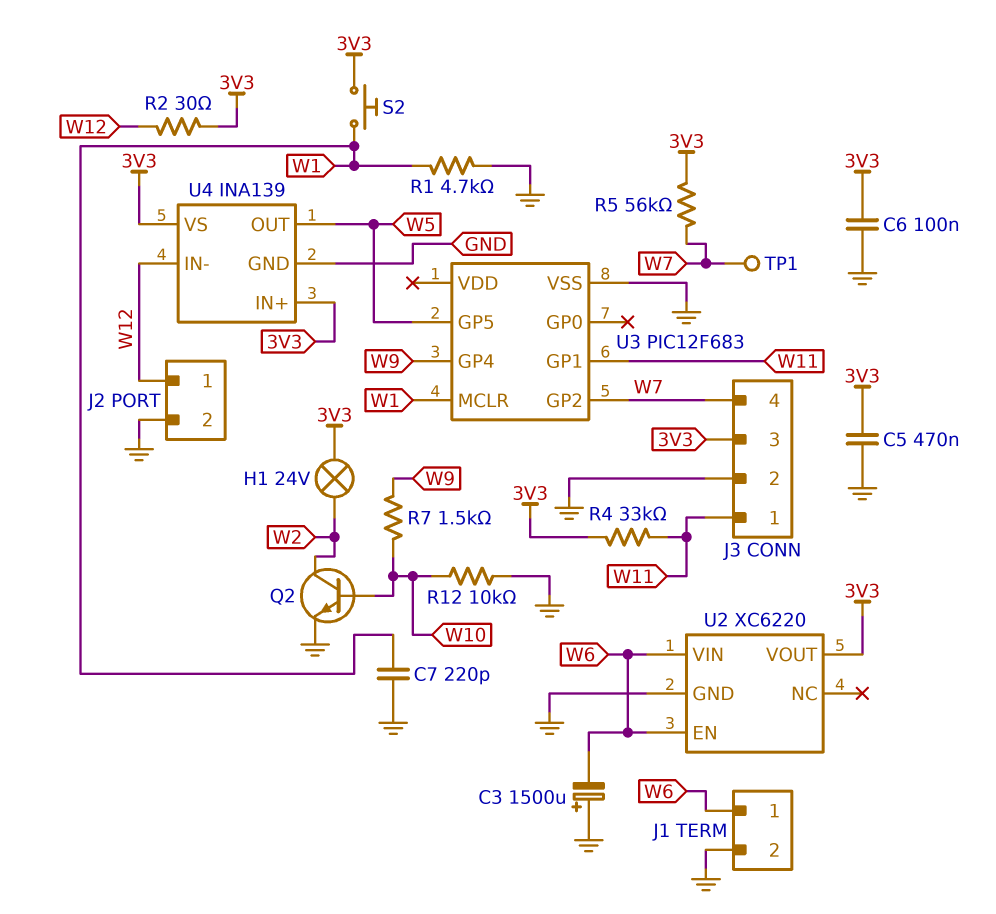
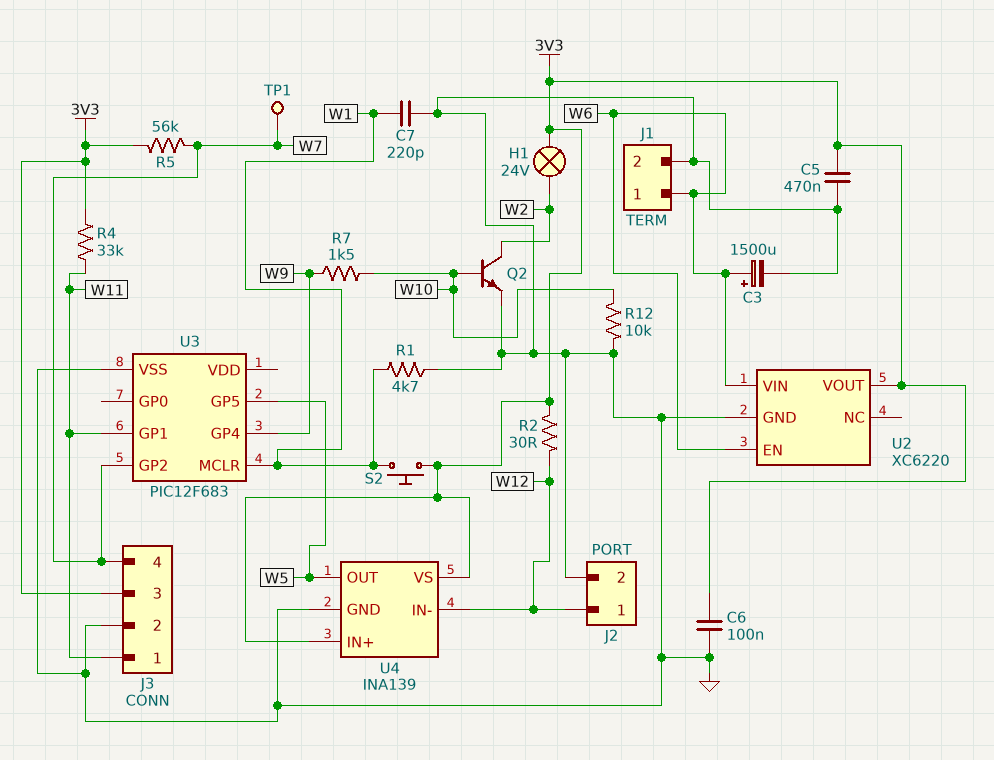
C3: 1500uF (plus GND, minus W6) -> 1500uF (plus W6, minus GND)

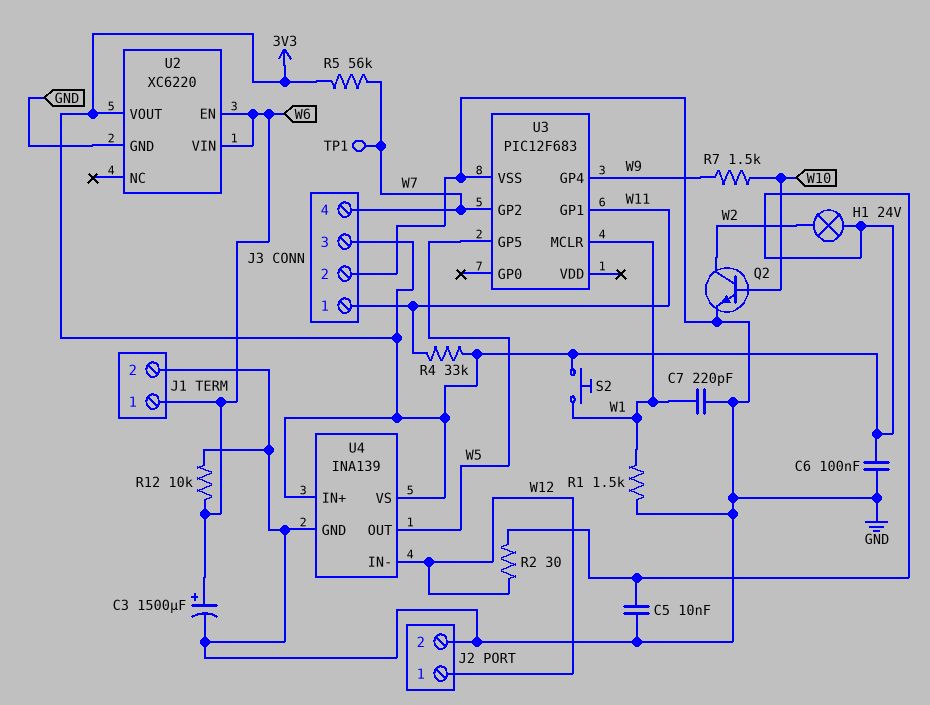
C5: 470nF (3V3, GND) -> 10nF (3V3, GND)
R1: 4.7k (GND, W1) -> 1.5k (GND, W1)
R12: 10k (GND, W10) -> 10k (GND, W6)

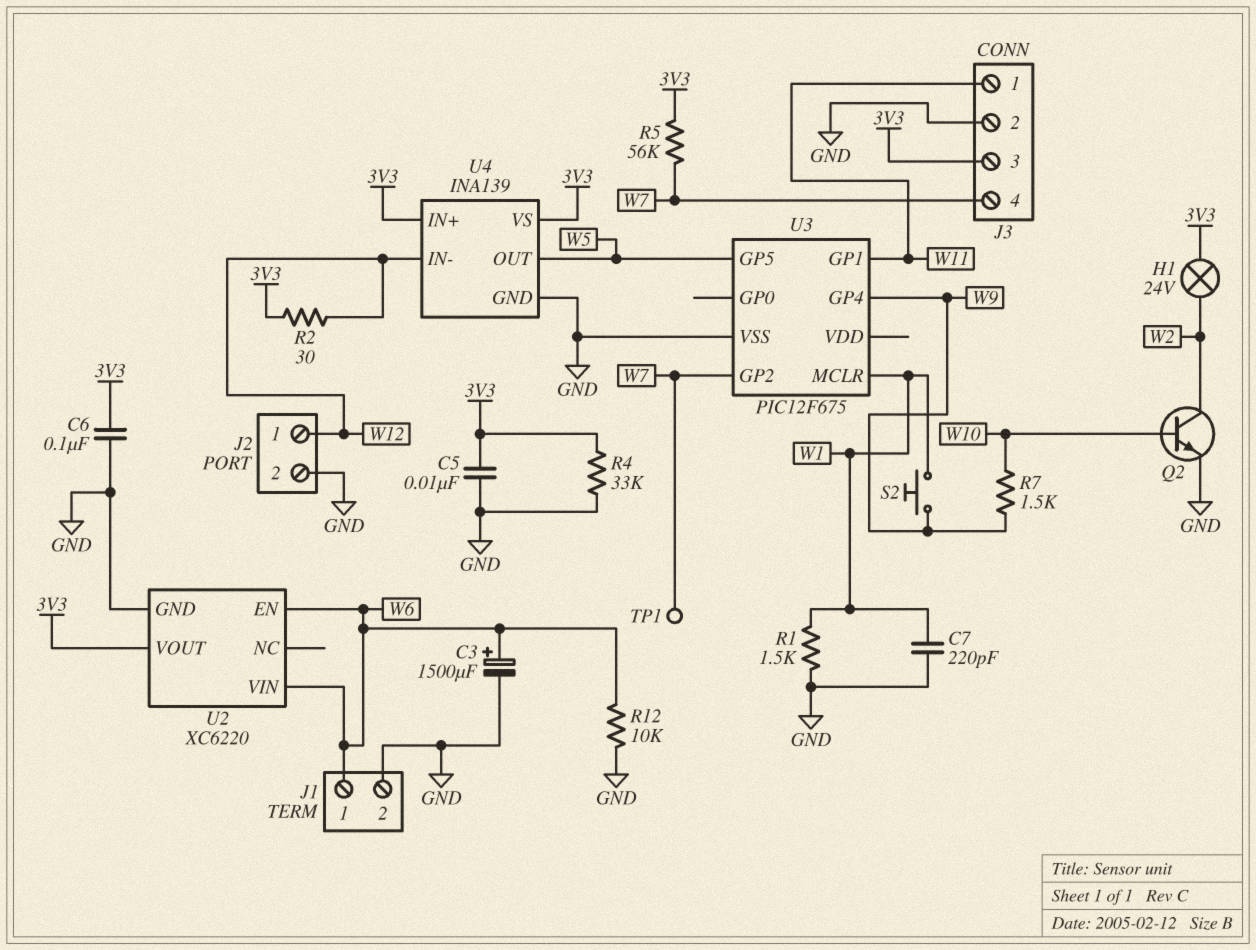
R4: 33k (3V3, W11) -> 33k (3V3, GND)
S2: button (3V3, W1) -> button (W1, W9)
U3: PIC12F683 -> PIC12F675

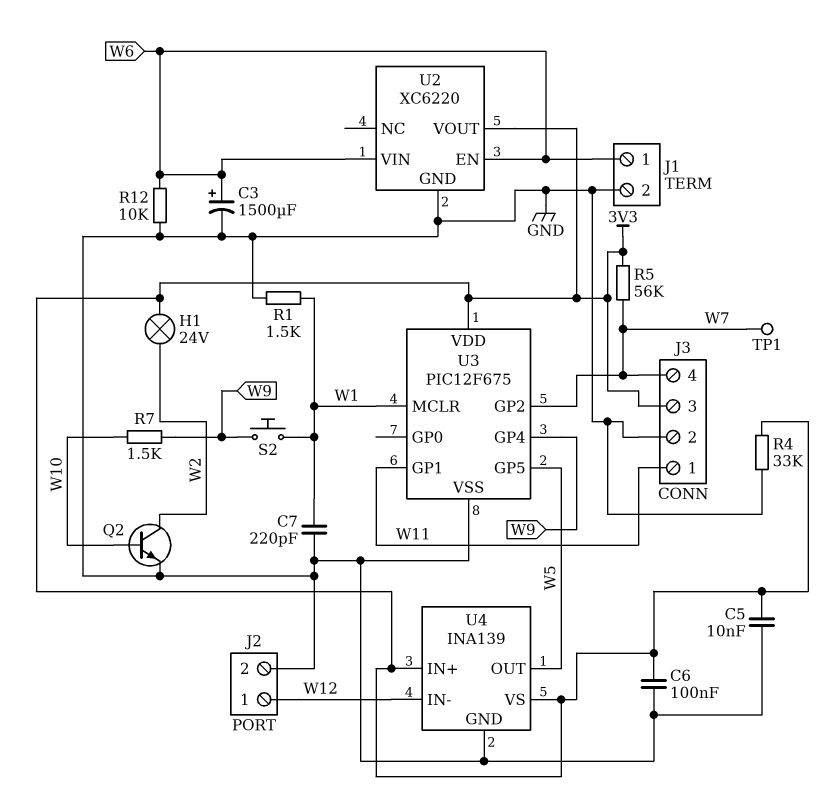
R2: 30 (3V3, W12) -> none
U3 pin VDD: none -> 3V3

